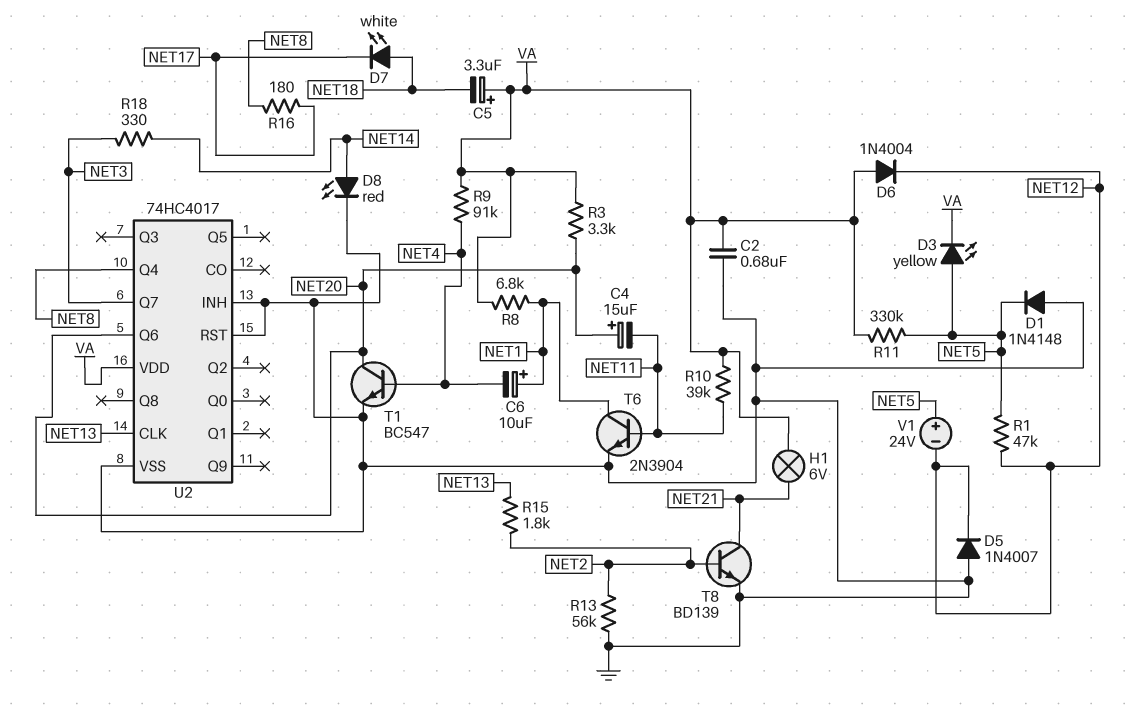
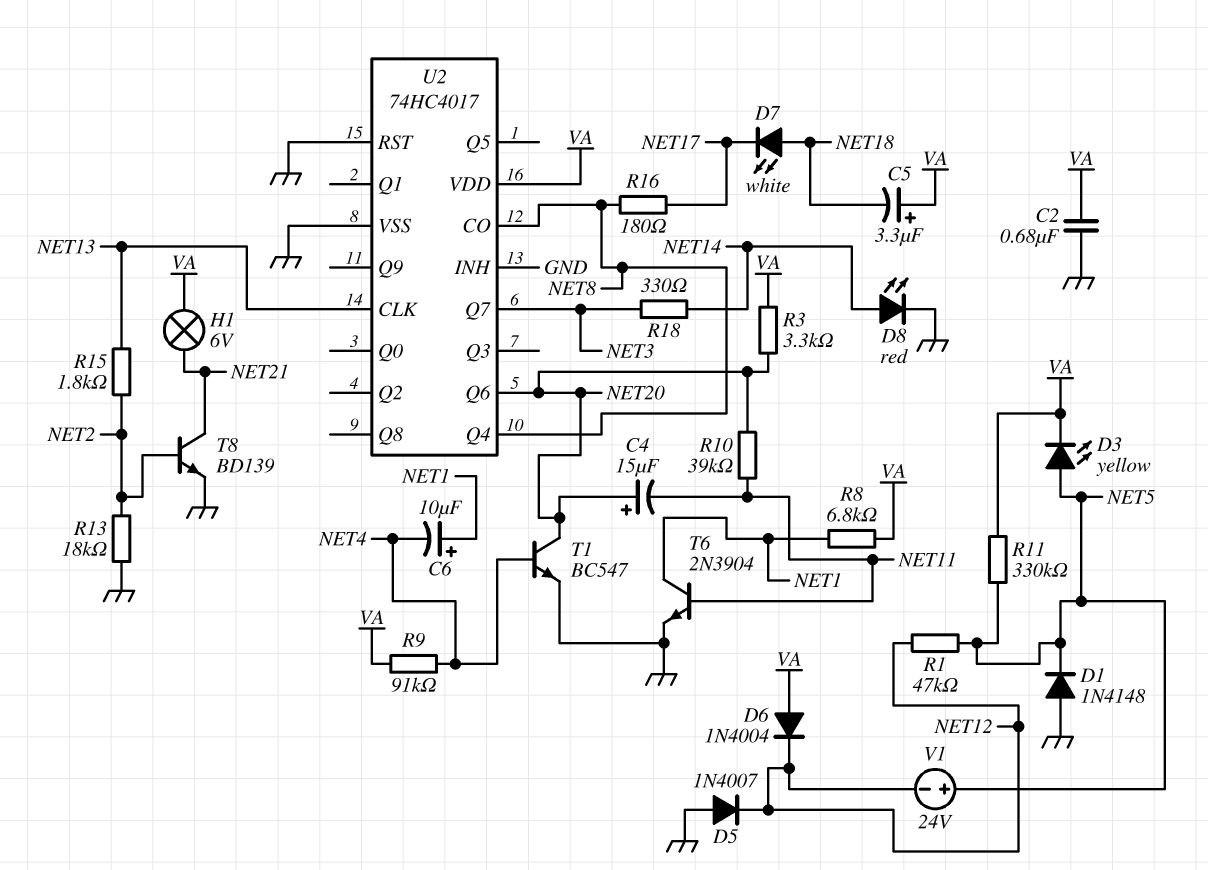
R10: 39k (NET11, VA) -> 39k (NET11, NET20)
R13: 56k (GND, NET2) -> 18k (GND, NET2)
U2 pin CO: none -> NET8

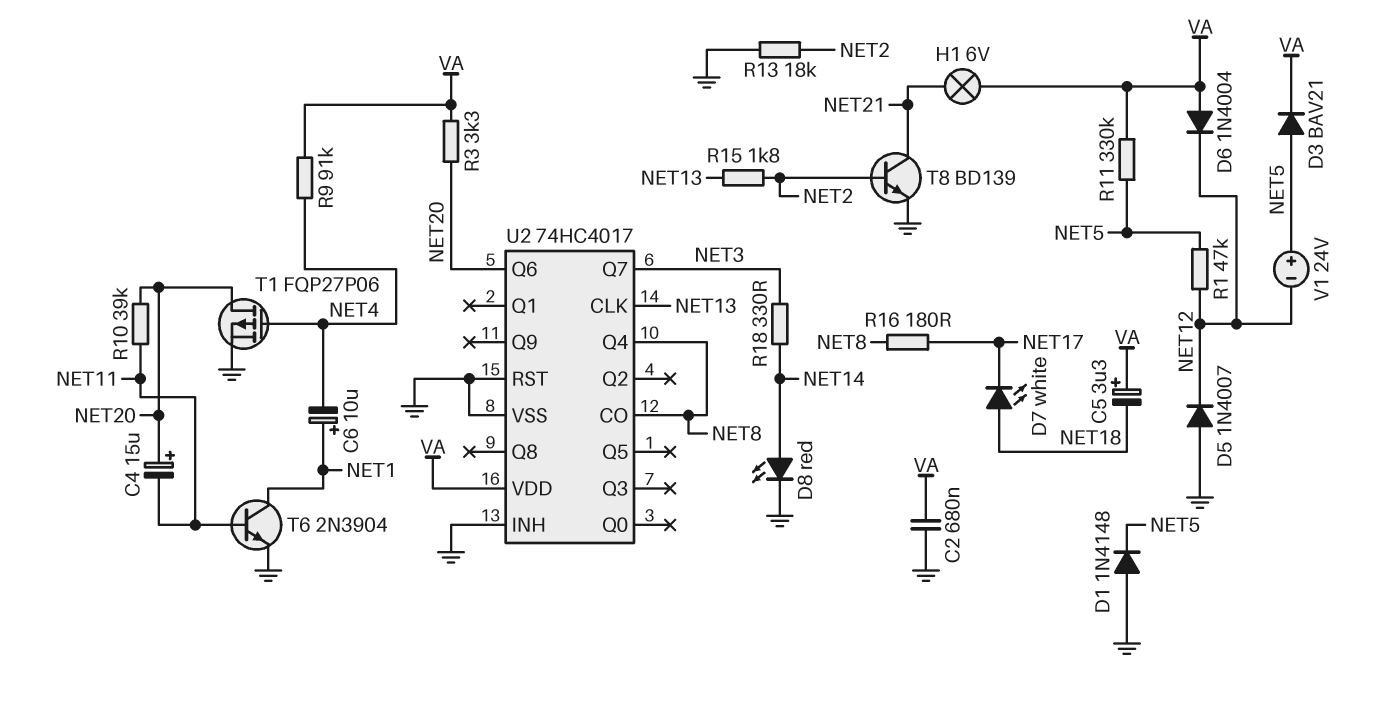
D3: LED yellow (A NET5, K VA) -> diode BAV21 (A NET5, K VA)
R8: 6.8k (NET1, VA) -> none
T1: NPN BC547 (B NET4, C NET20, E GND) -> PMOS FQP27P06 (G NET4, D NET20, S GND)

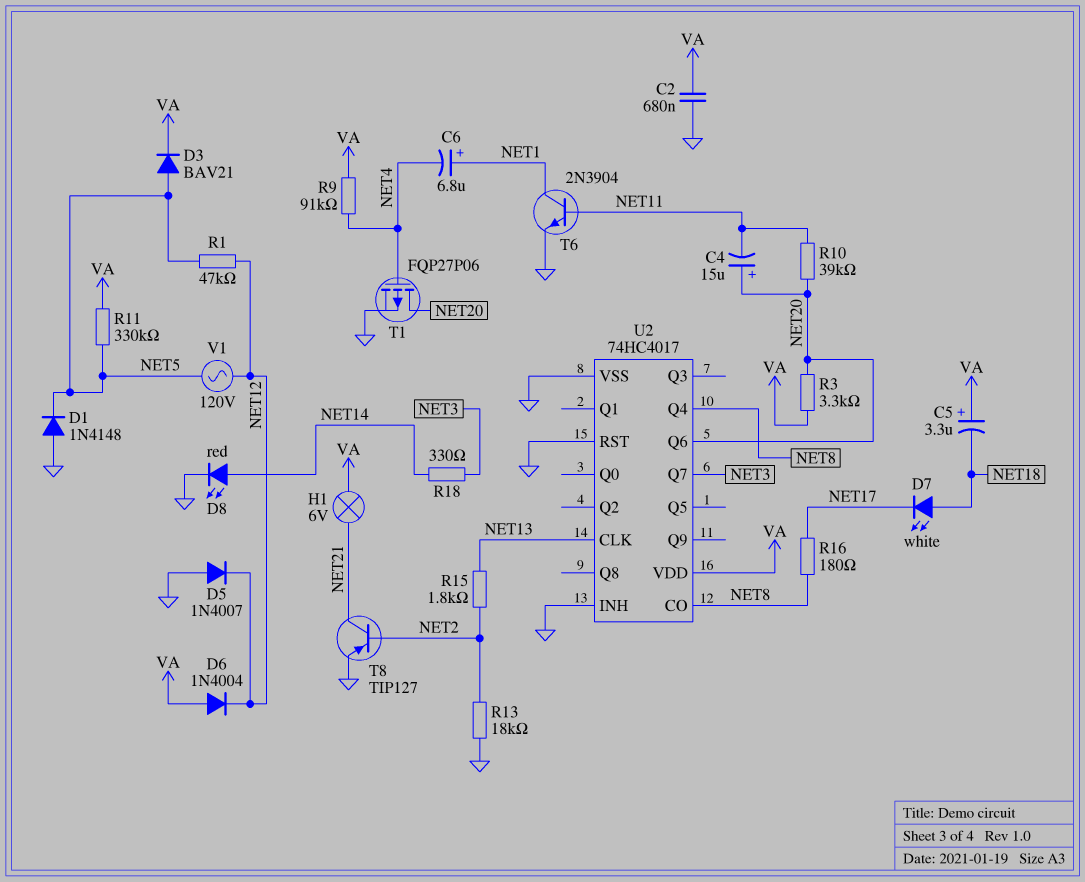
C6: 10uF (plus NET1, minus NET4) -> 6.8uF (plus NET1, minus NET4)
T8: NPN BD139 (B NET2, C NET21, E GND) -> PNP TIP127 (B NET2, C NET21, E GND)
V1: 24V (plus NET5, minus NET12) -> AC 120V (NET5, NET12)

